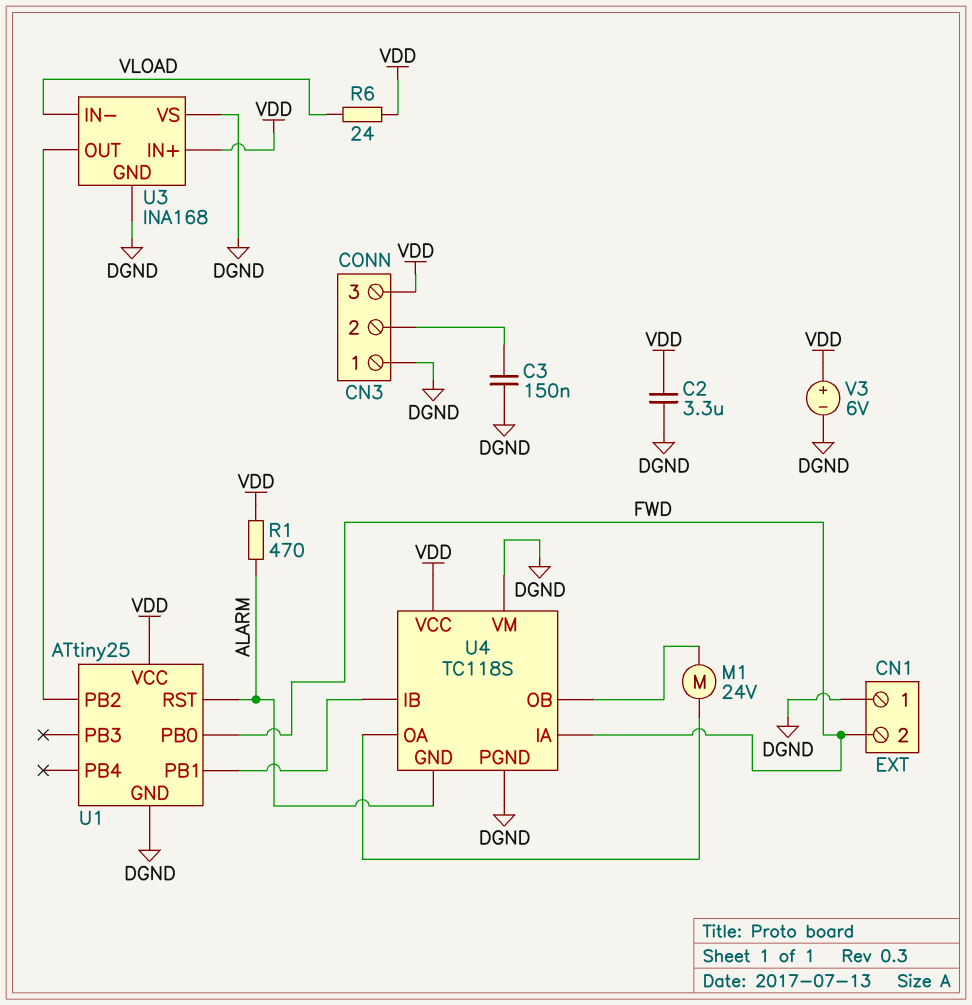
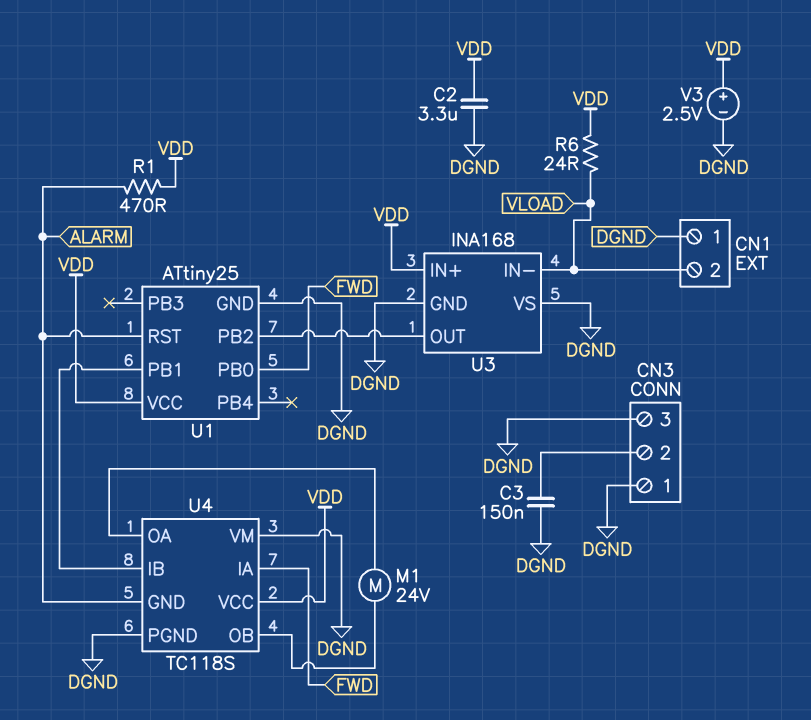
CN1 pin 2: FWD -> VLOAD
CN3 pin 3: VDD -> DGND
V3: 6V (plus VDD, minus DGND) -> 2.5V (plus VDD, minus DGND)

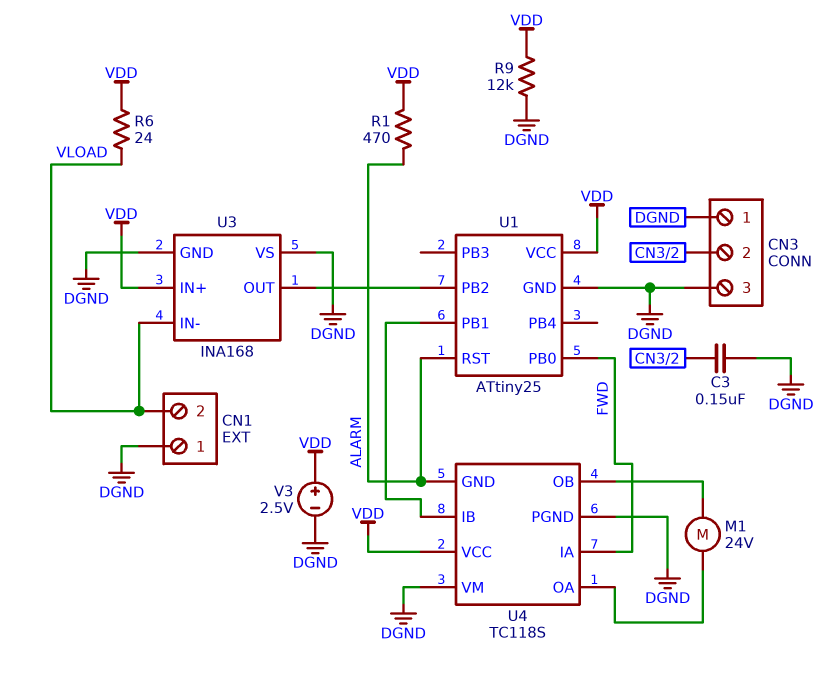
C2: 3.3uF (DGND, VDD) -> none
R9: none -> 12k (DGND, VDD)

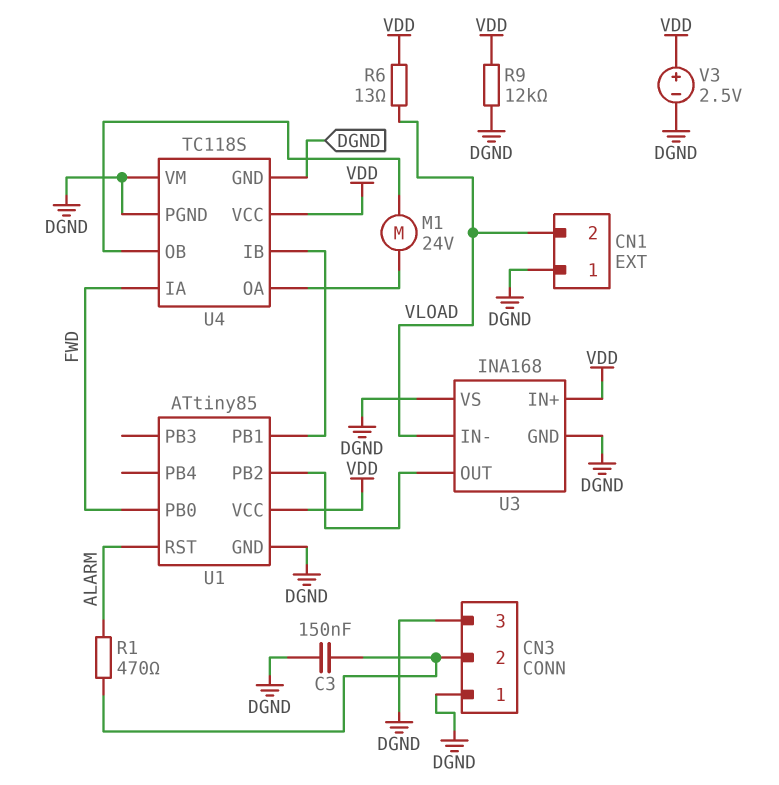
R1: 470 (ALARM, VDD) -> 470 (ALARM, CN3/2)
R6: 24 (VDD, VLOAD) -> 13 (VDD, VLOAD)
U1: ATtiny25 -> ATtiny85
U4 pin GND: ALARM -> DGND

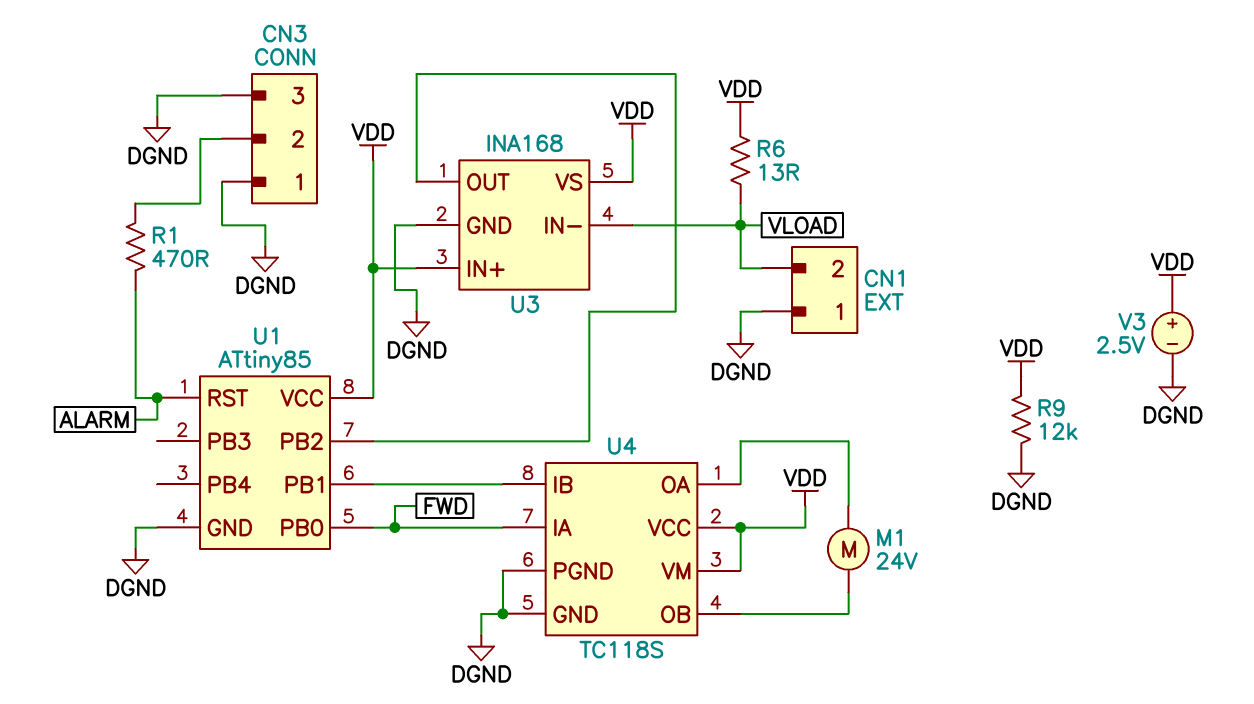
C3: 150nF (CN3/2, DGND) -> none
U3 pin VS: DGND -> VDD
U4 pin VM: DGND -> VDD

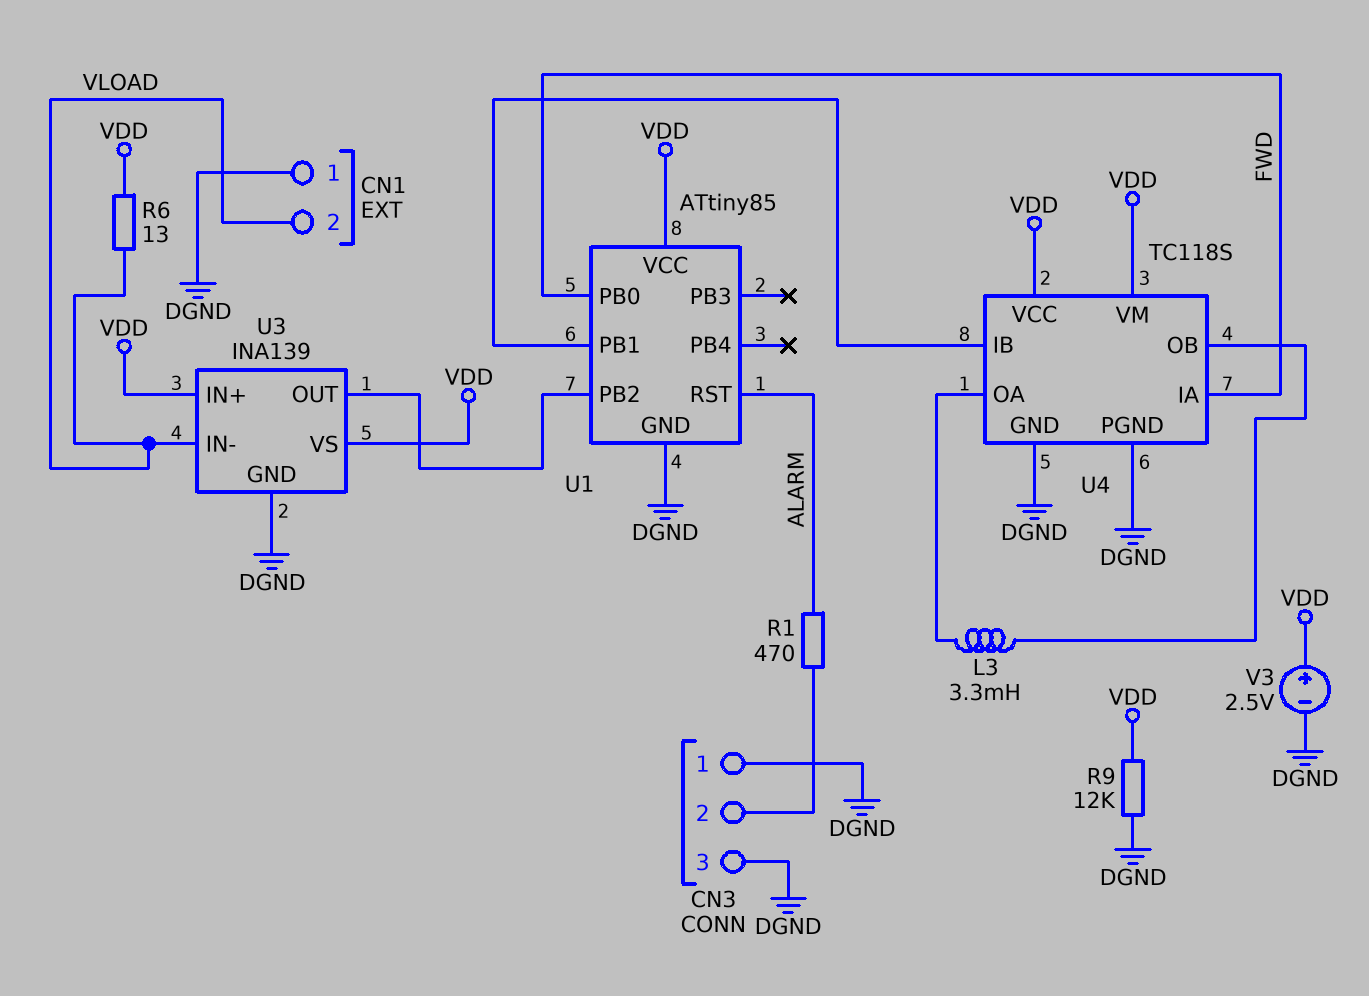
L3: none -> 3.3mH (U4/OA, U4/OB)
M1: motor 24V (U4/OA, U4/OB) -> none
U3: INA168 -> INA139

